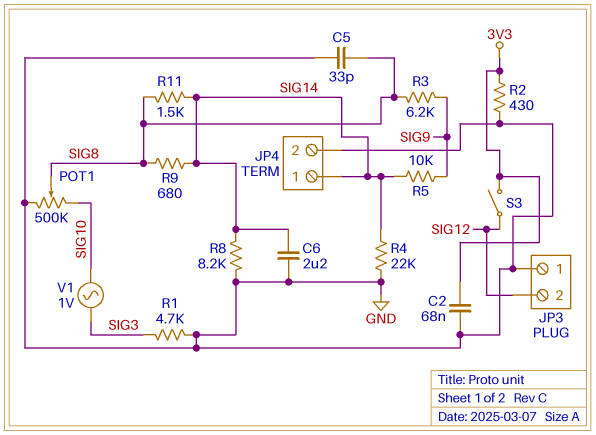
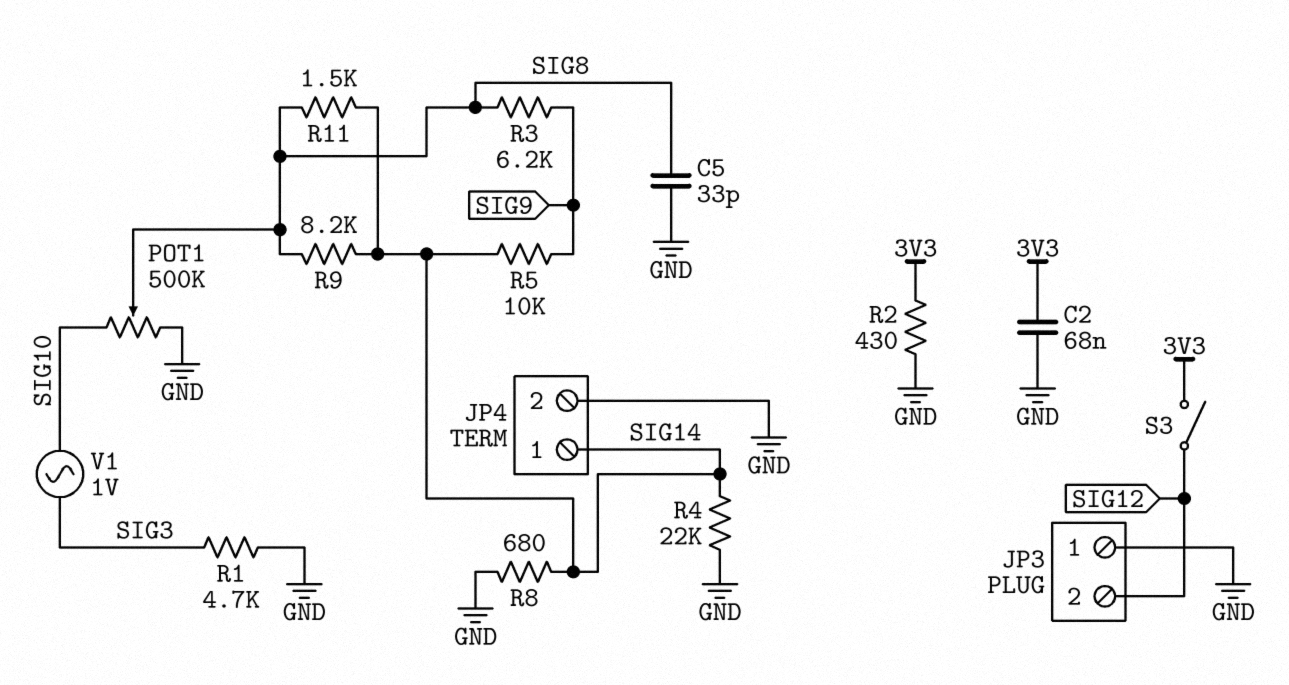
C6: 2.2uF (GND, SIG14) -> none
R8: 8.2k (GND, SIG14) -> 680 (GND, SIG14)
R9: 680 (SIG8, SIG14) -> 8.2k (SIG8, SIG14)

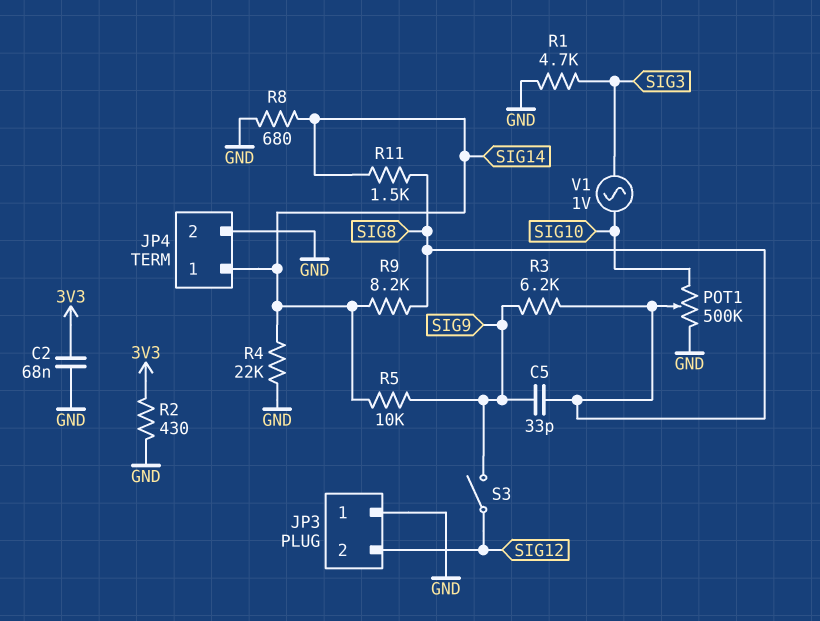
C5: 33pF (GND, SIG8) -> 33pF (SIG8, SIG9)
S3: switch (3V3, SIG12) -> switch (SIG9, SIG12)

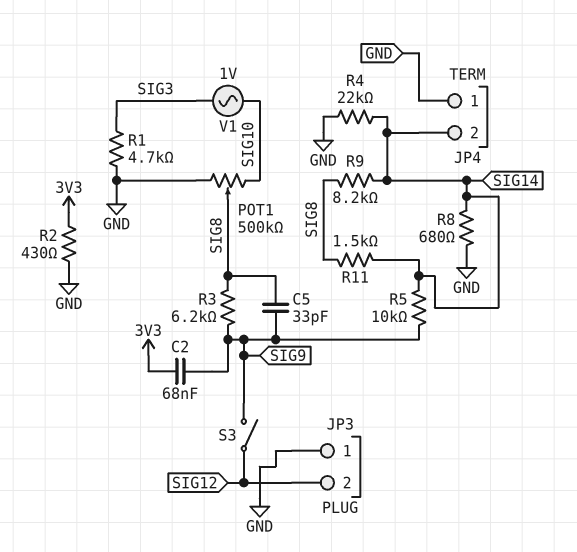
C2: 68nF (3V3, GND) -> 68nF (3V3, SIG9)
JP4 pin 1: SIG14 -> GND
JP4 pin 2: GND -> SIG14

